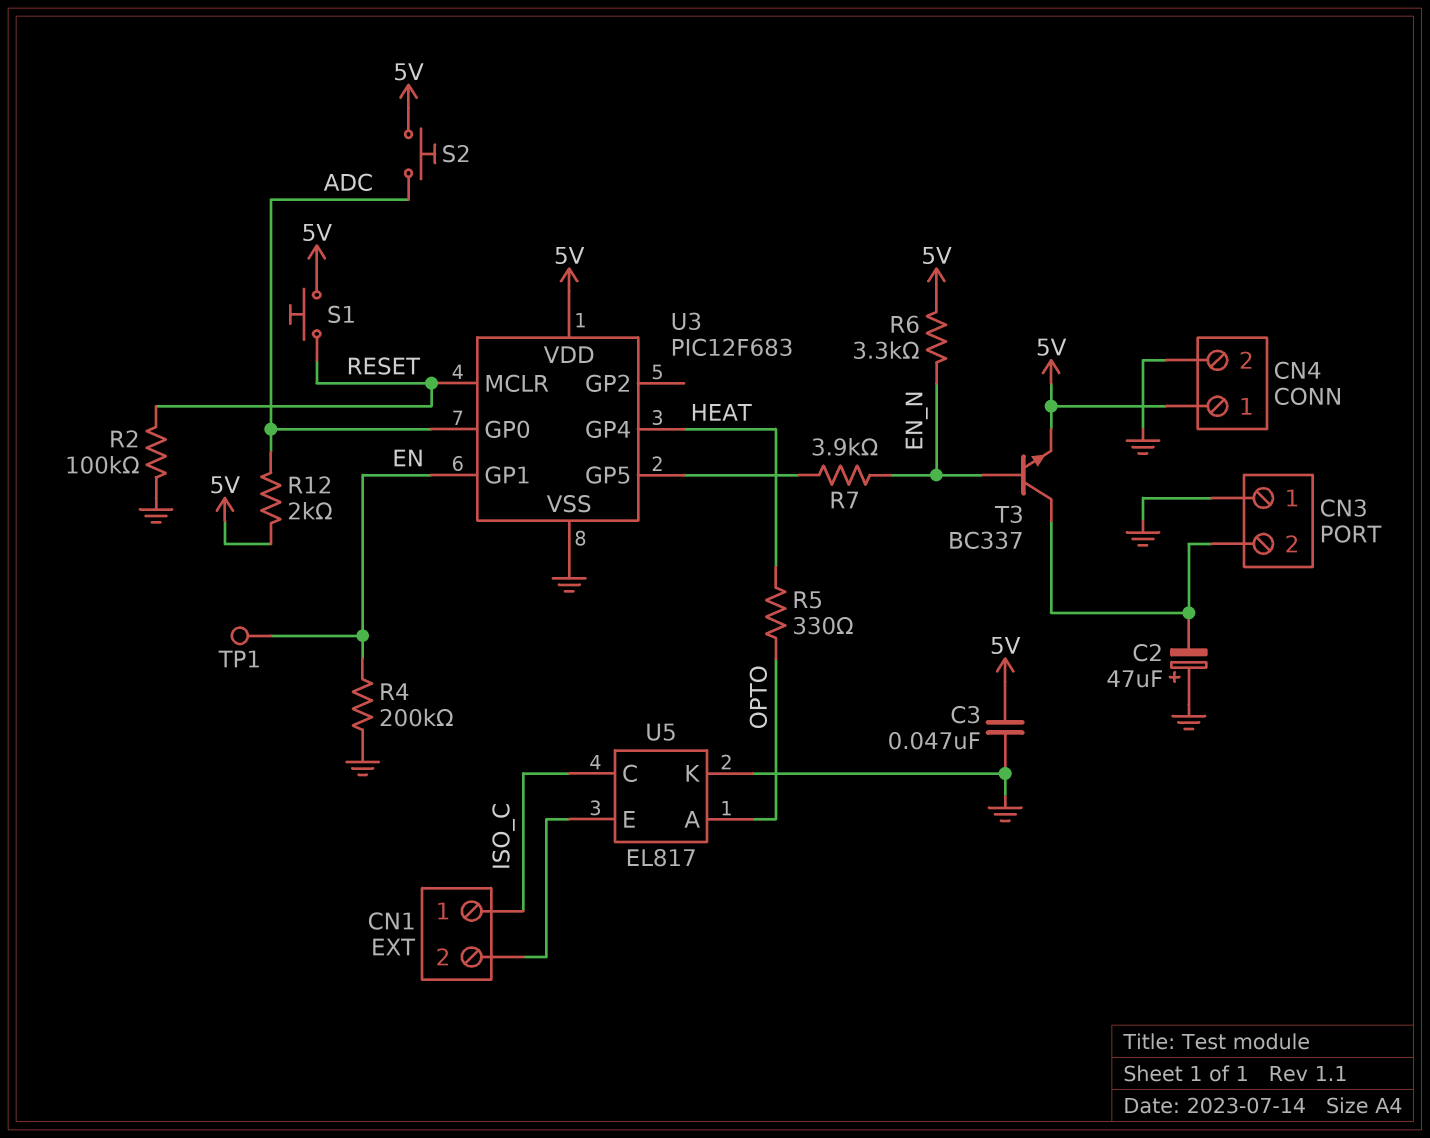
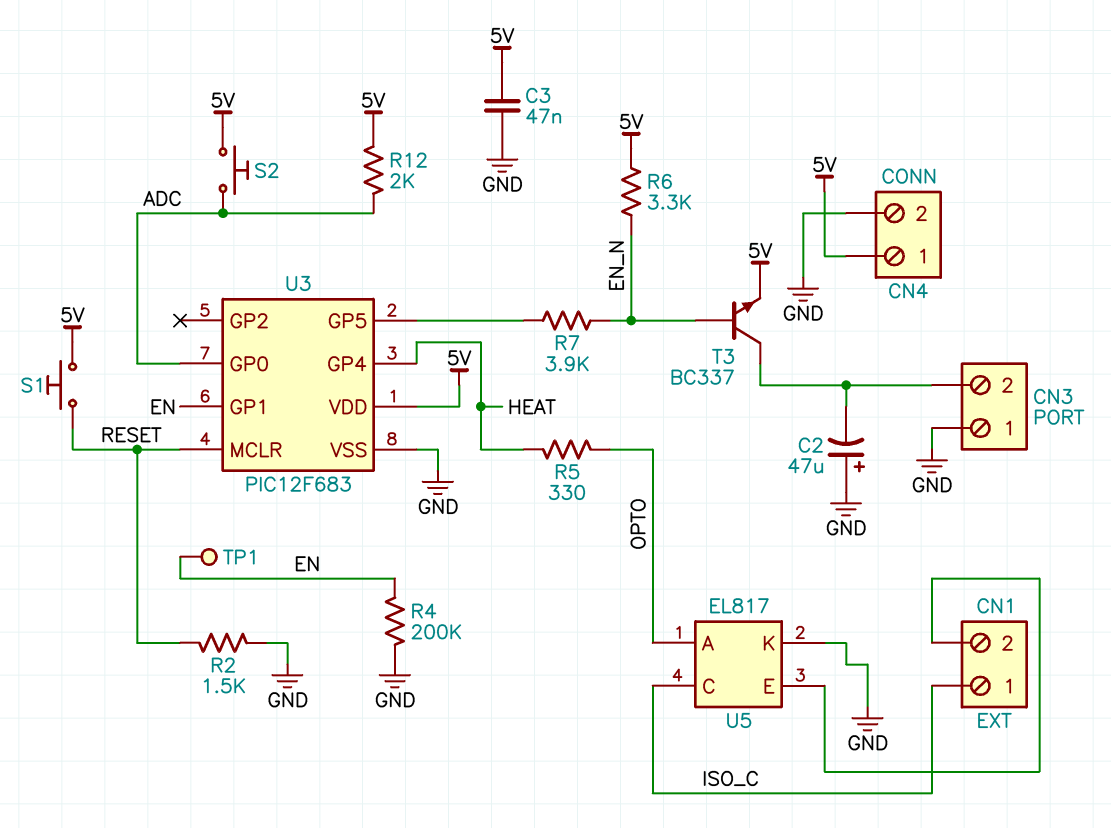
R2: 100k (GND, RESET) -> 1.5k (GND, RESET)

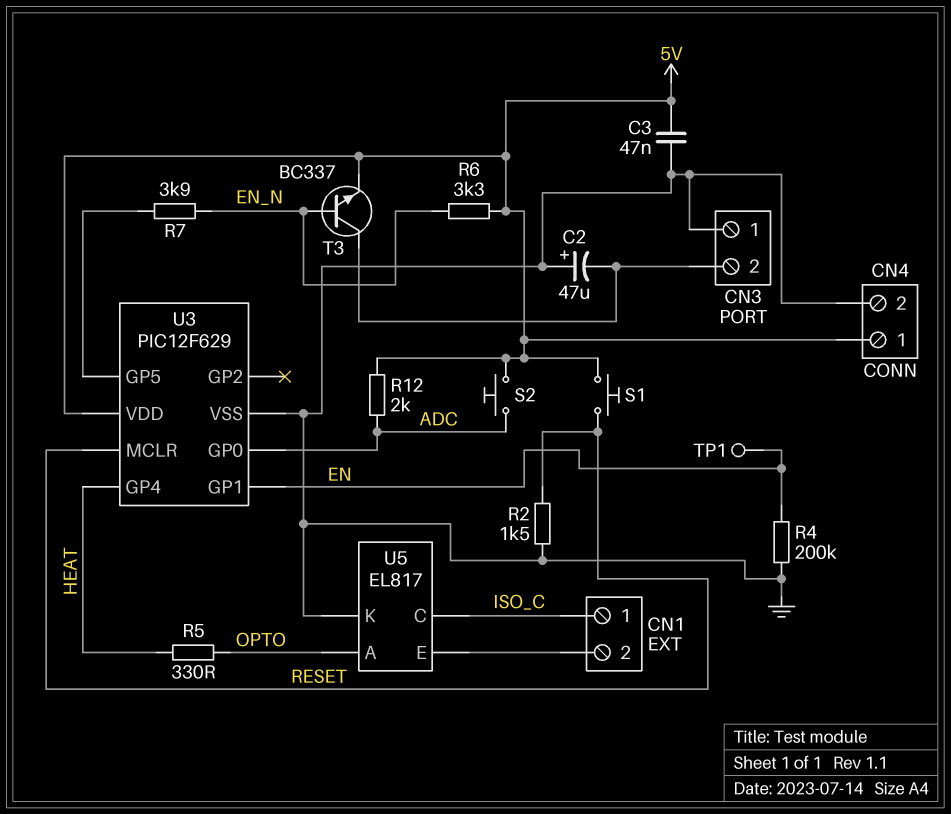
U3: PIC12F683 -> PIC12F629

